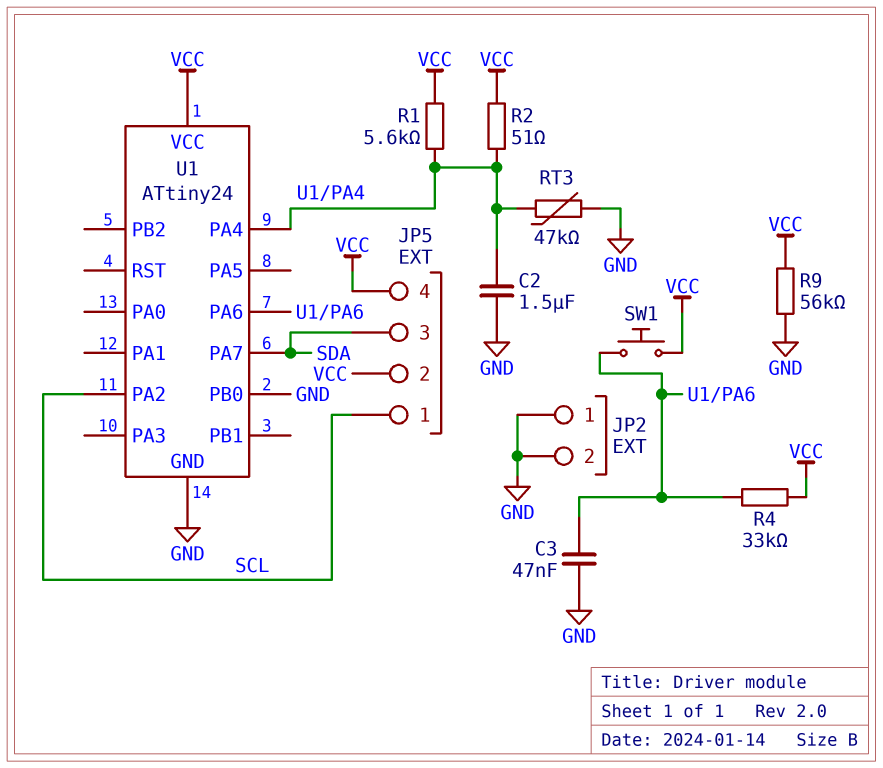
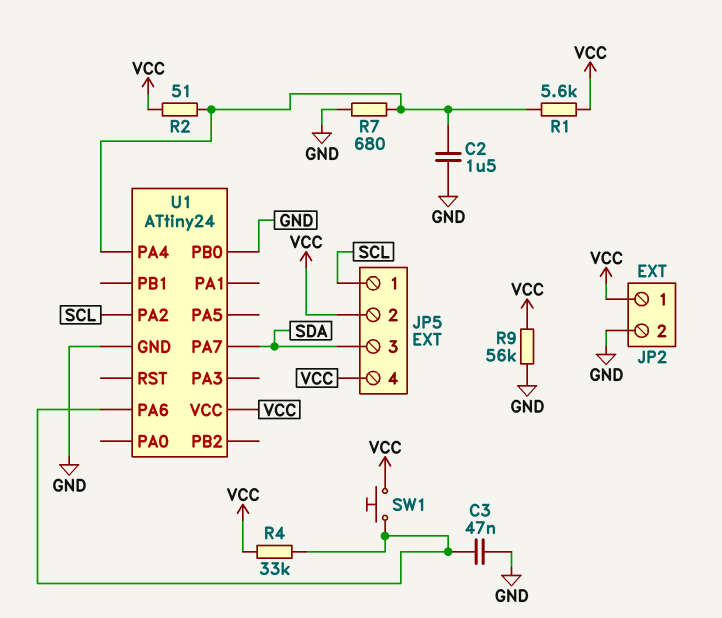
JP2 pin 1: GND -> VCC
R7: none -> 680 (GND, U1/PA4)
RT3: 47k (GND, U1/PA4) -> none

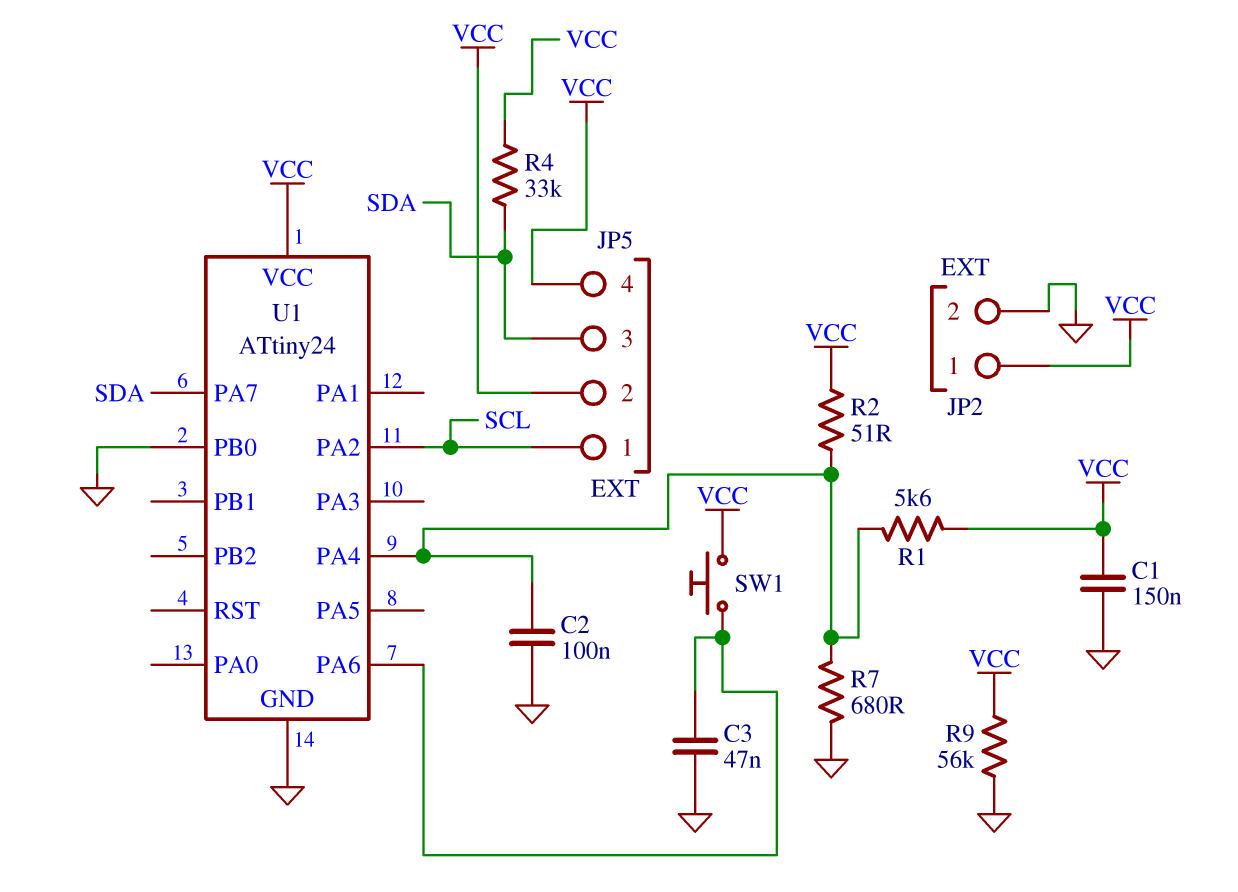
C1: none -> 150nF (GND, VCC)
C2: 1.5uF (GND, U1/PA4) -> 100nF (GND, U1/PA4)
R4: 33k (U1/PA6, VCC) -> 33k (SDA, VCC)

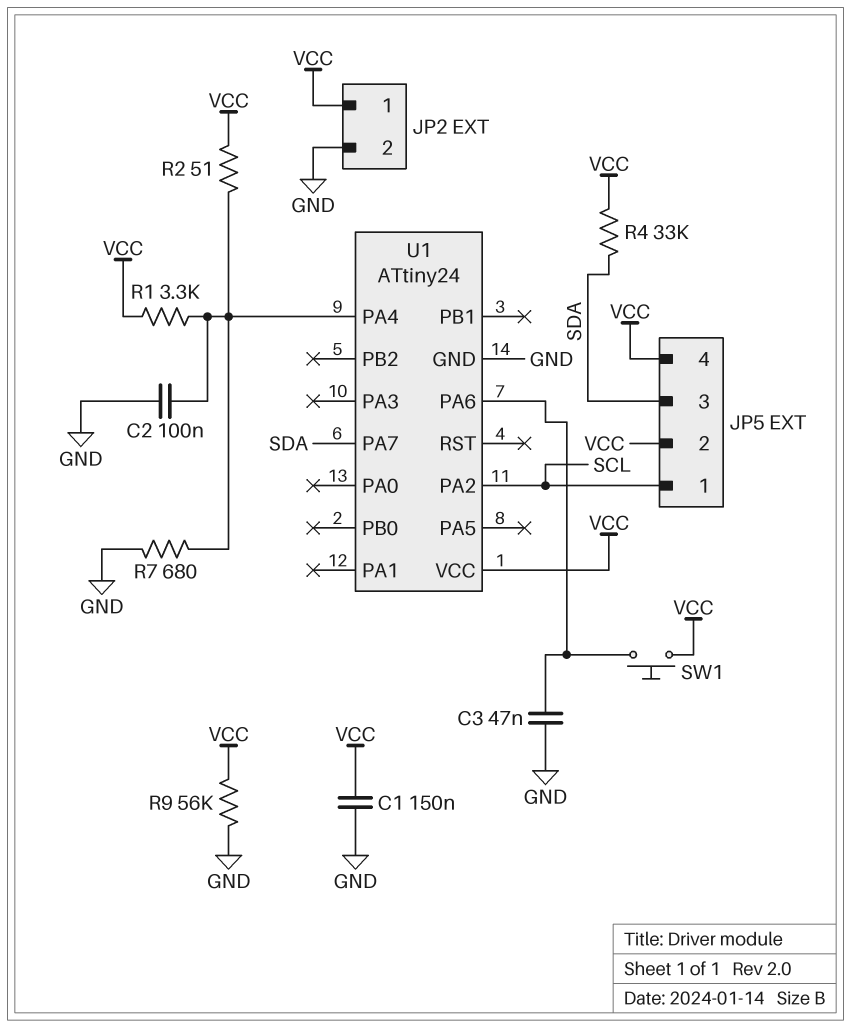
R1: 5.6k (U1/PA4, VCC) -> 3.3k (U1/PA4, VCC)
U1 pin PB0: GND -> none

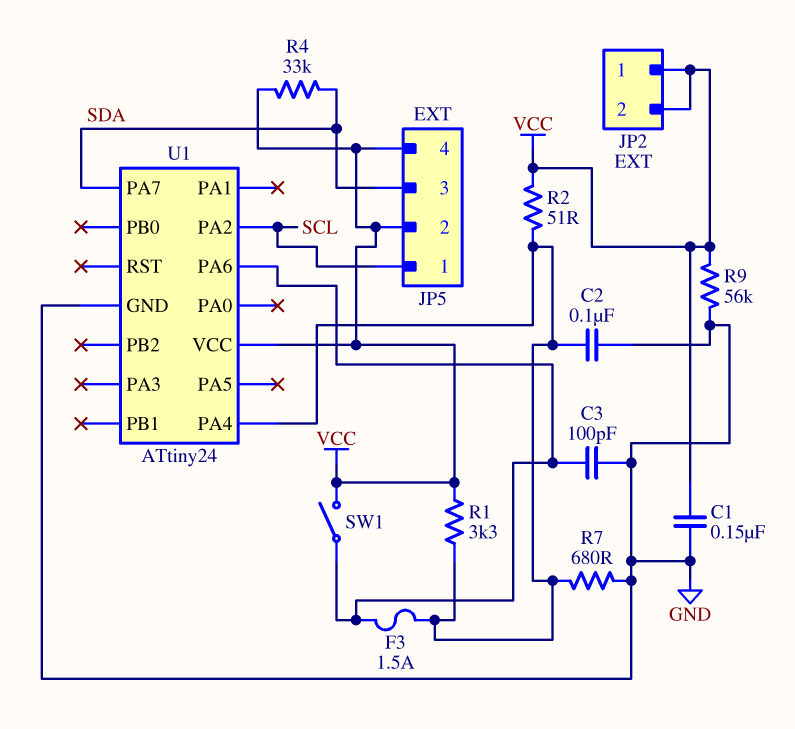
C3: 47nF (GND, U1/PA6) -> 100pF (GND, U1/PA6)
F3: none -> 1.5A (U1/PA4, U1/PA6)
JP2 pin 2: GND -> VCC
SW1: button (U1/PA6, VCC) -> switch (U1/PA6, VCC)

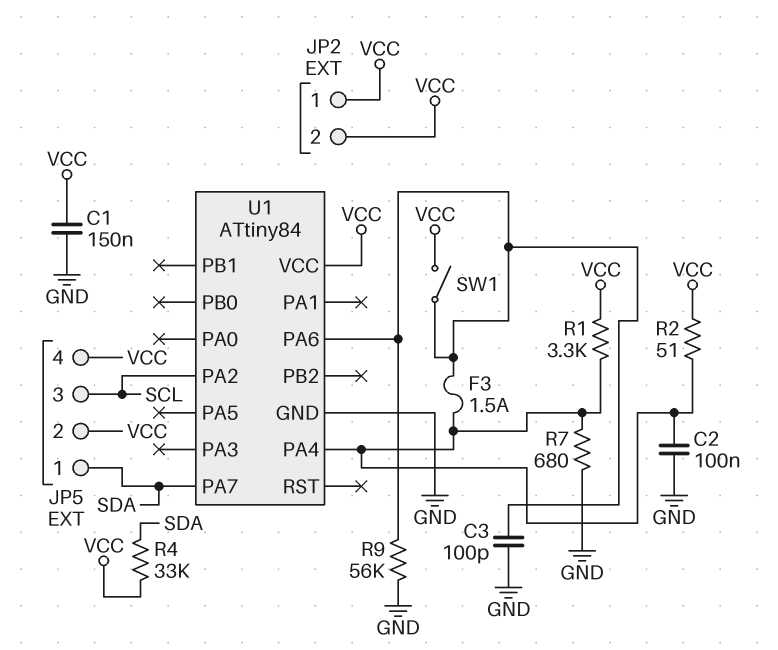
JP5 pin 1: SCL -> SDA
JP5 pin 3: SDA -> SCL
R9: 56k (GND, VCC) -> 56k (GND, U1/PA6)
U1: ATtiny24 -> ATtiny84

